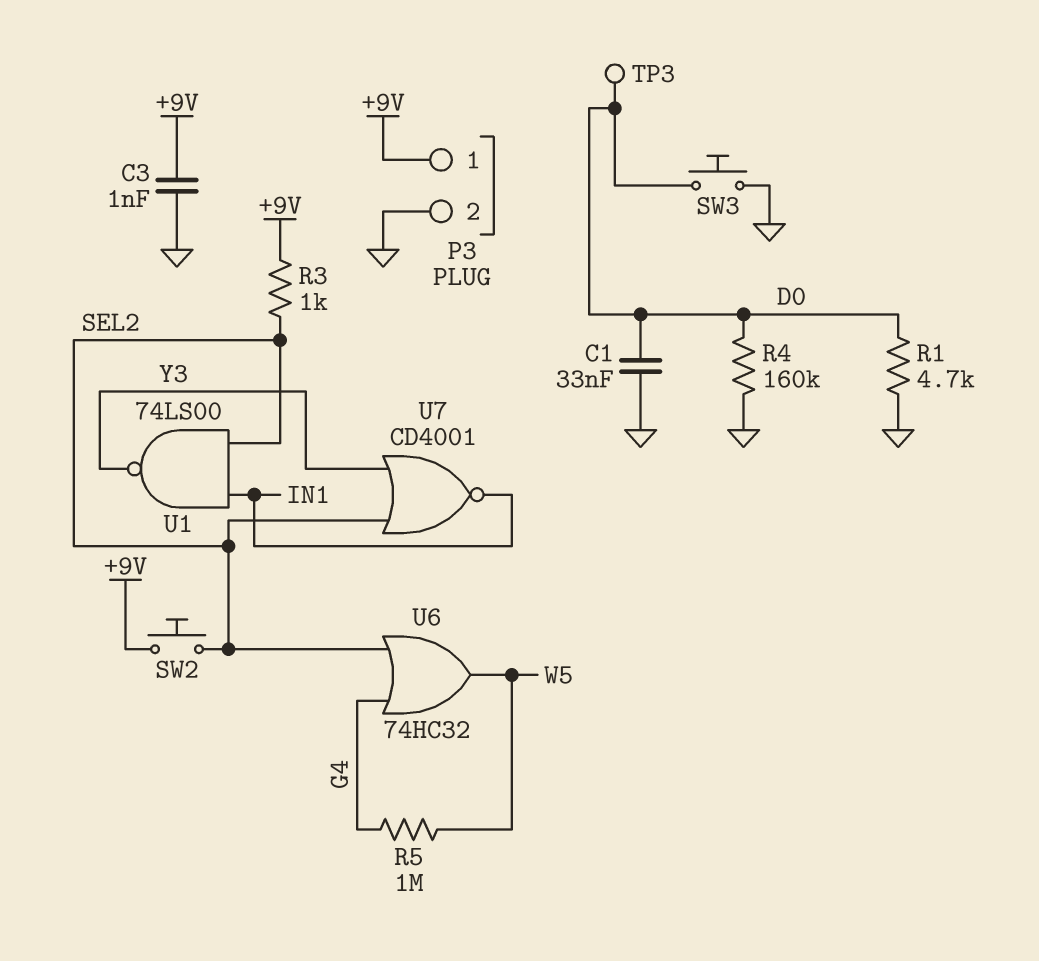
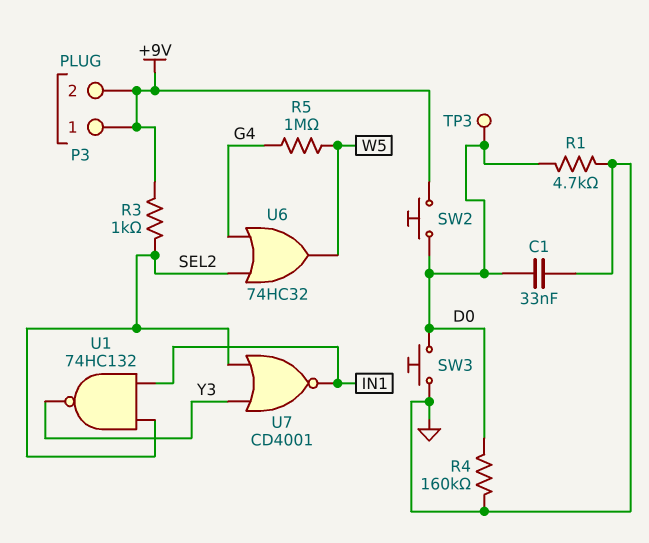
C3: 1nF (+9V, GND) -> none
P3 pin 2: GND -> +9V
SW2: button (+9V, SEL2) -> button (+9V, D0)
U1: NAND 74LS00 (in IN1, in SEL2, out Y3) -> NAND 74HC132 (in IN1, in SEL2, out Y3)

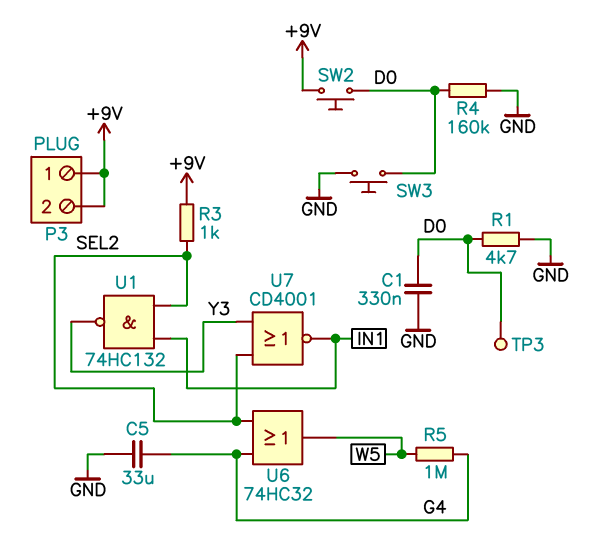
C1: 33nF (D0, GND) -> 330nF (D0, GND)
C5: none -> 33uF (G4, GND)

